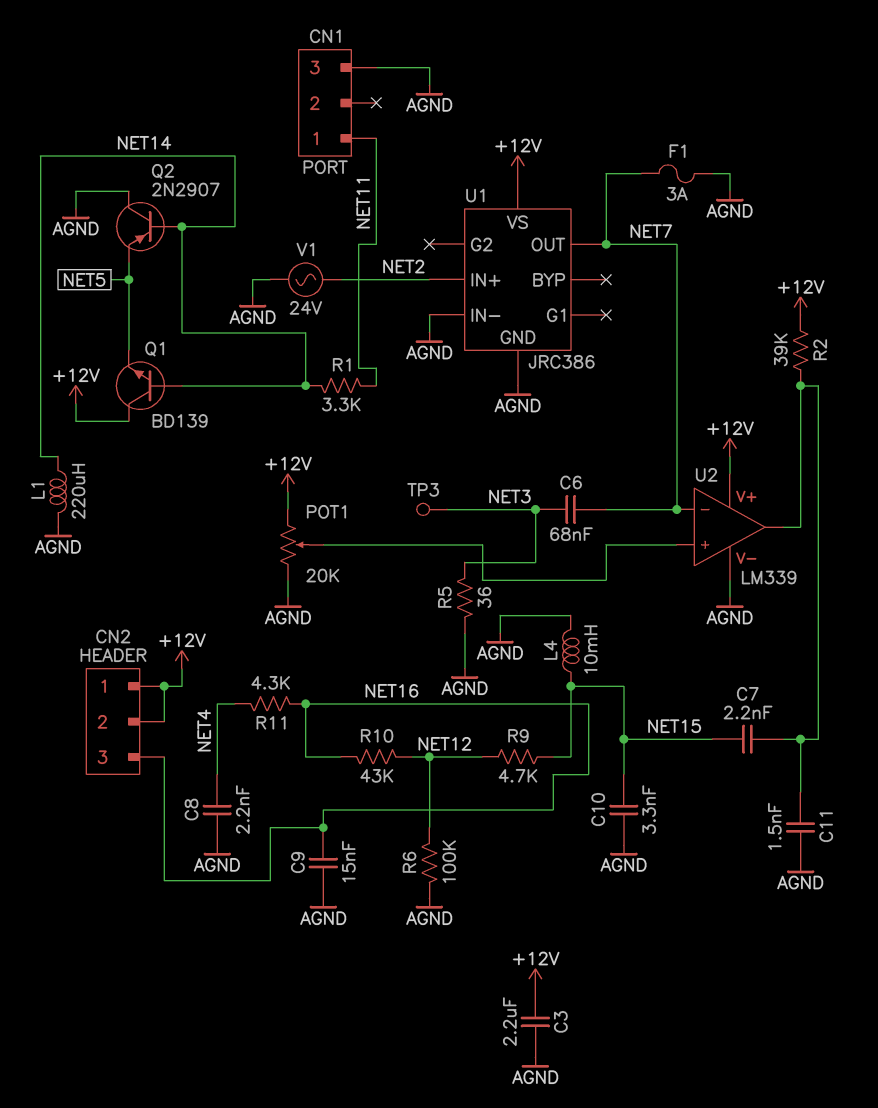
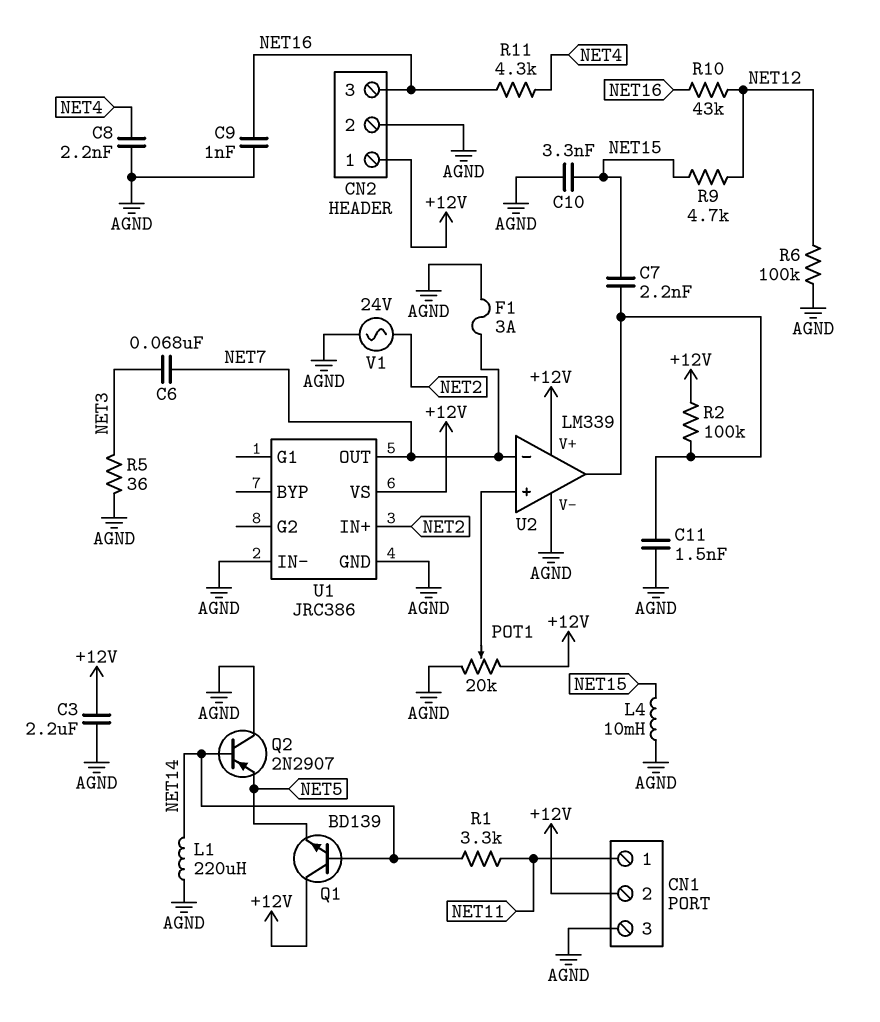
C9: 15nF (AGND, NET16) -> 1nF (AGND, NET16)
CN1 pin 2: none -> +12V
CN2 pin 2: +12V -> AGND
R2: 39k (+12V, U2/out) -> 100k (+12V, U2/out)
TP3: test point (NET3) -> none

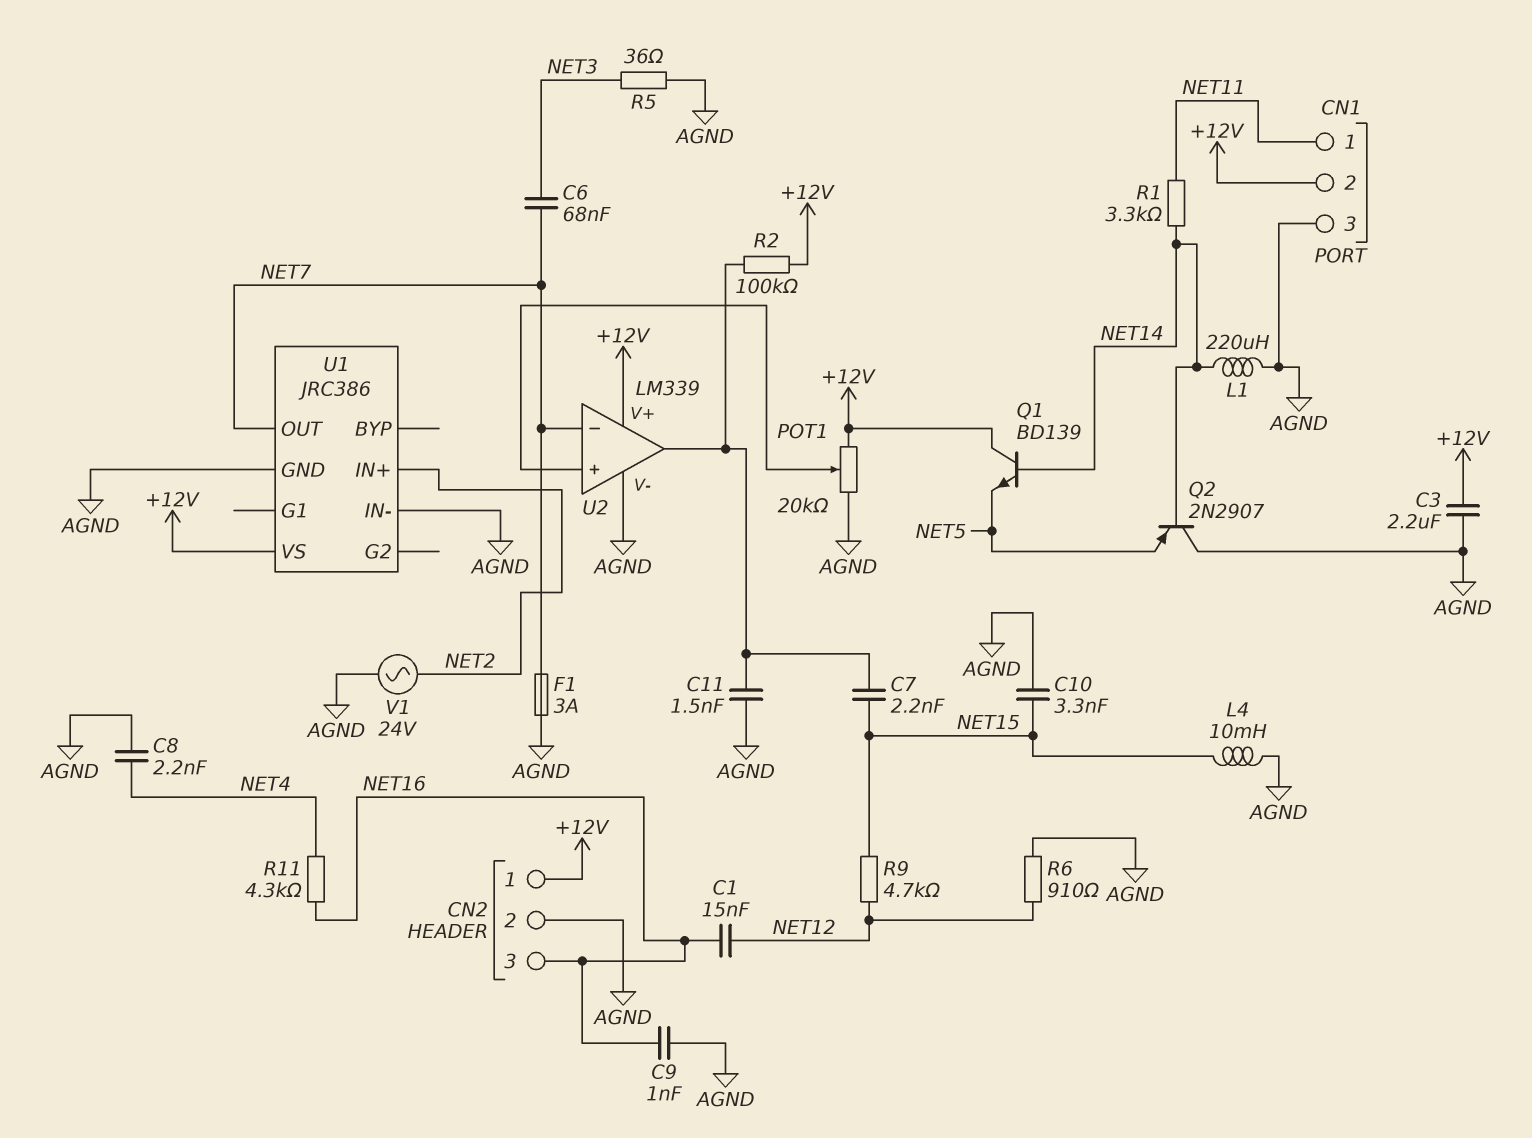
C1: none -> 15nF (NET12, NET16)
R6: 100k (AGND, NET12) -> 910 (AGND, NET12)
R10: 43k (NET12, NET16) -> none

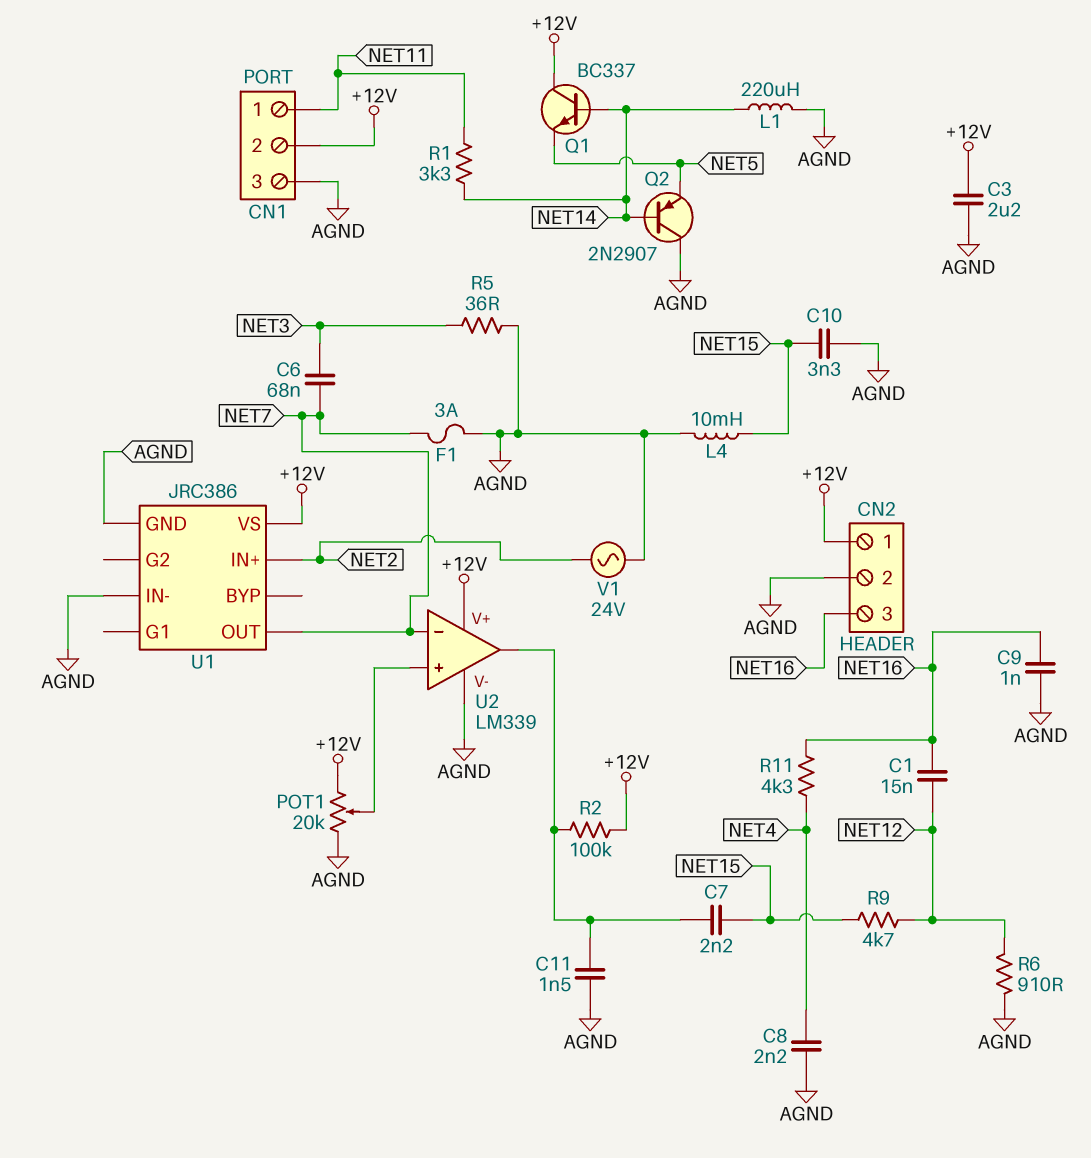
Q1: NPN BD139 (B NET14, C +12V, E NET5) -> NPN BC337 (B NET14, C +12V, E NET5)

